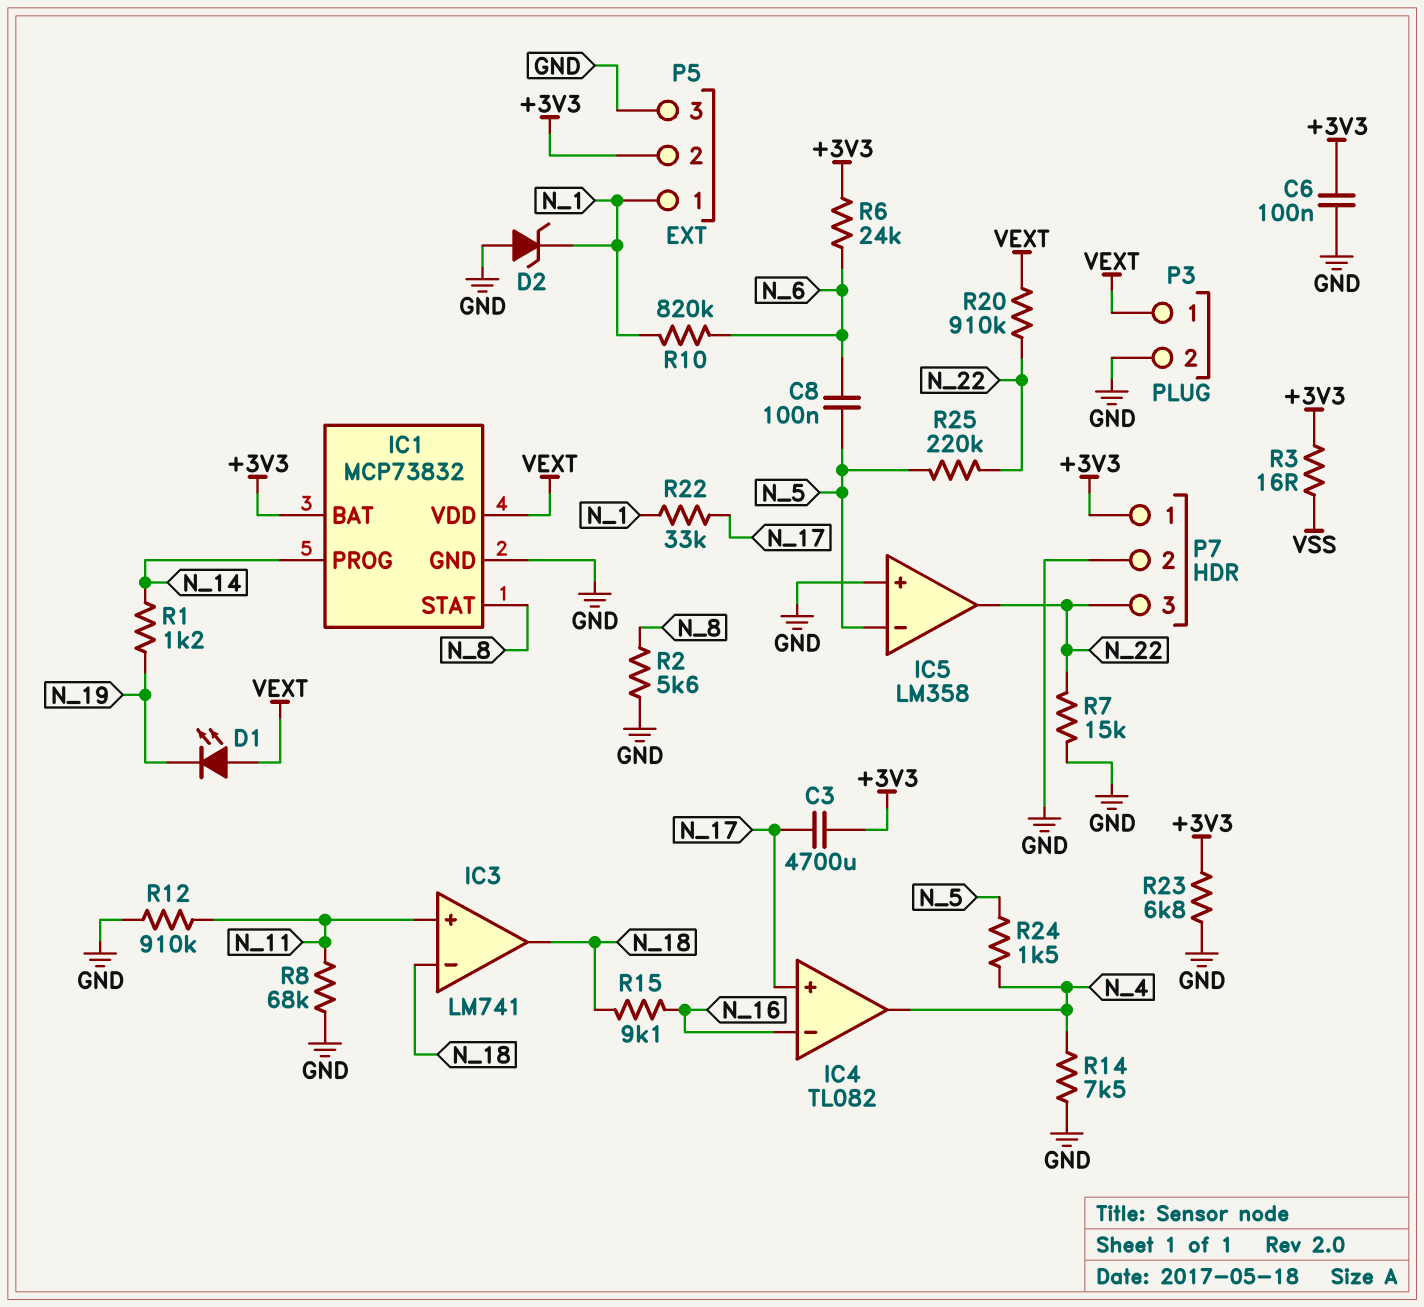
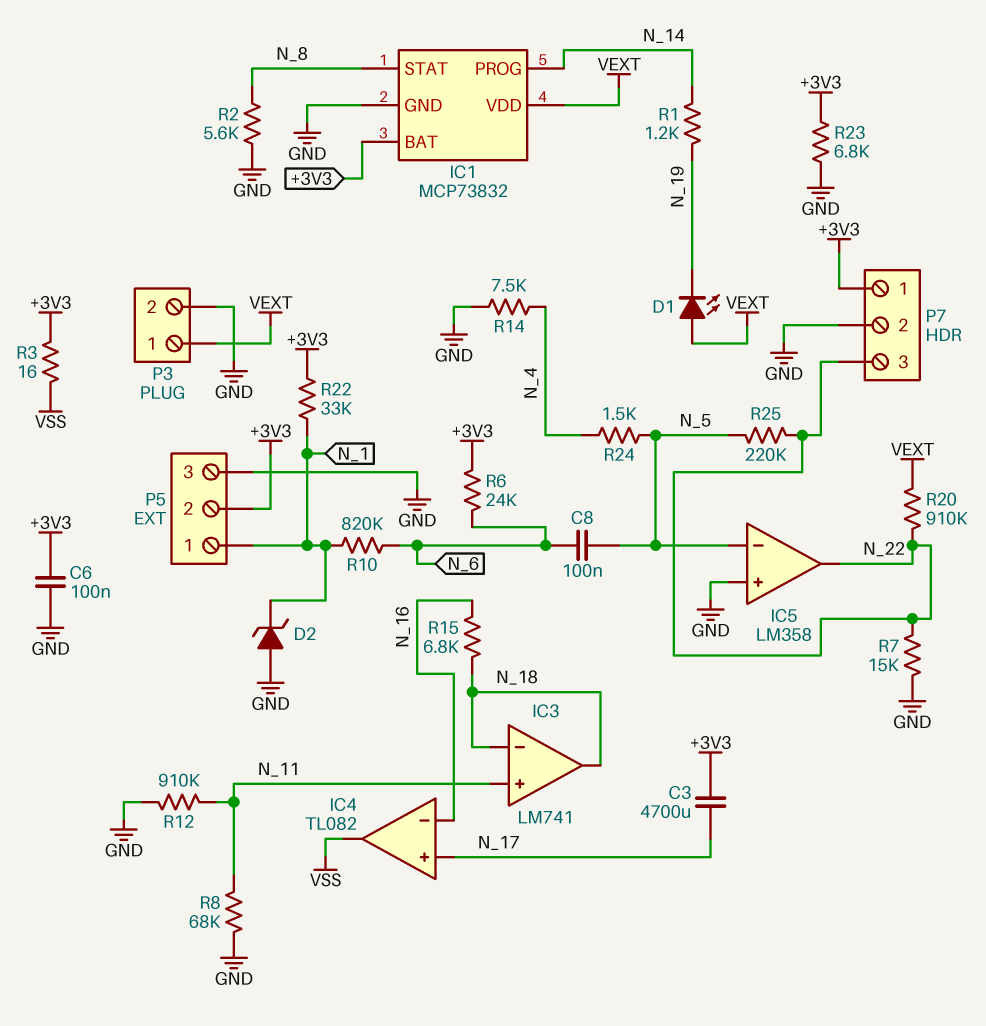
IC4 pin out: N_4 -> VSS
R15: 9.1k (N_16, N_18) -> 6.8k (N_16, N_18)
R22: 33k (N_1, N_17) -> 33k (+3V3, N_1)

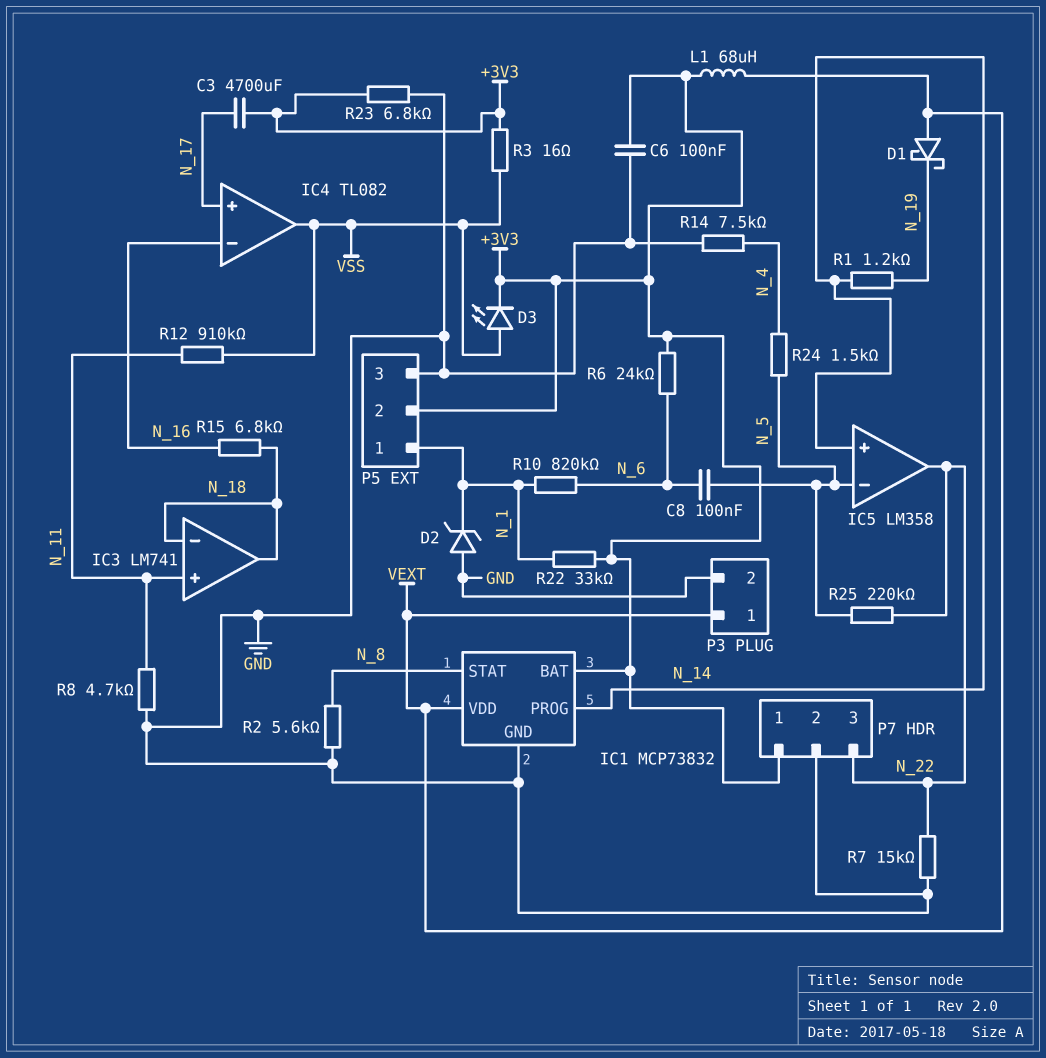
D1: LED (A VEXT, K N_19) -> schottky (A VEXT, K N_19)
D3: none -> LED (A VSS, K +3V3)
IC5 pin in+: GND -> N_14
L1: none -> 68uH (+3V3, VEXT)
R8: 68k (GND, N_11) -> 4.7k (GND, N_11)
R12: 910k (GND, N_11) -> 910k (N_11, VSS)
R20: 910k (N_22, VEXT) -> none

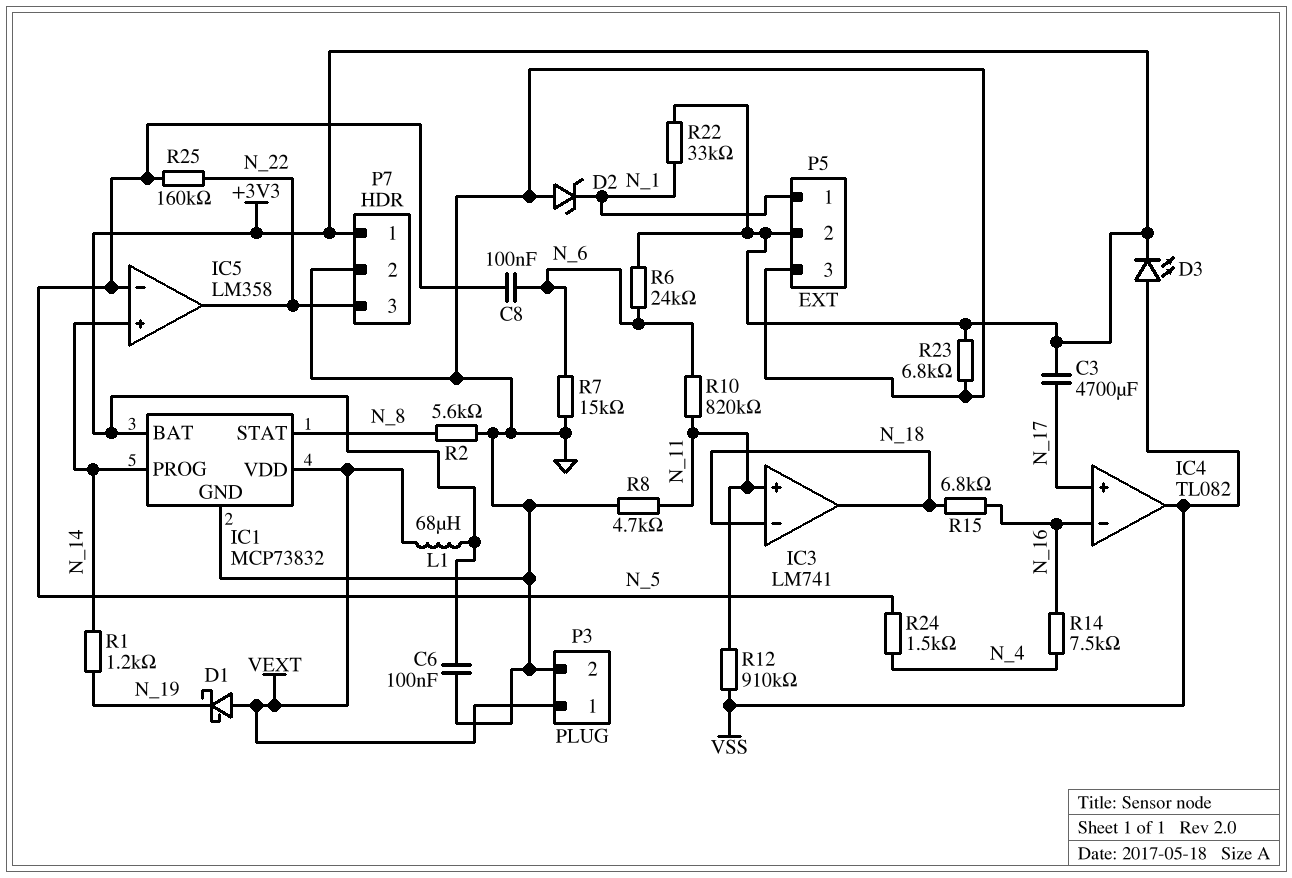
R3: 16 (+3V3, VSS) -> none
R7: 15k (GND, N_22) -> 15k (GND, N_6)
R10: 820k (N_1, N_6) -> 820k (N_6, N_11)
R14: 7.5k (GND, N_4) -> 7.5k (N_4, N_16)
R25: 220k (N_5, N_22) -> 160k (N_5, N_22)

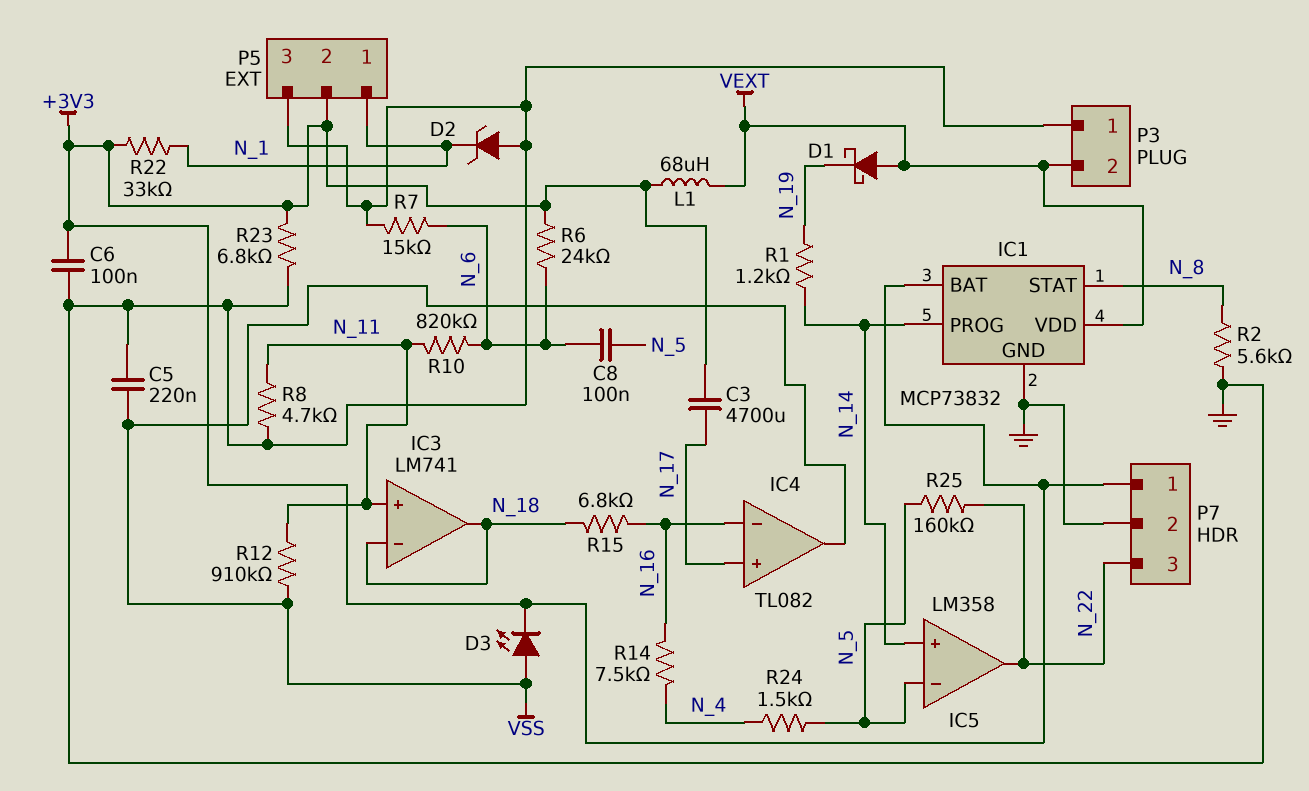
C5: none -> 220nF (GND, VSS)
P3 pin 1: VEXT -> GND
P3 pin 2: GND -> VEXT

